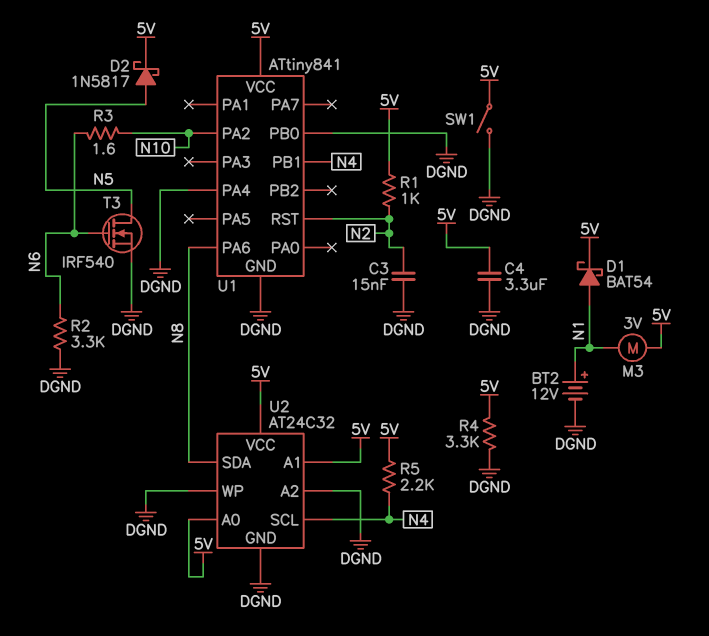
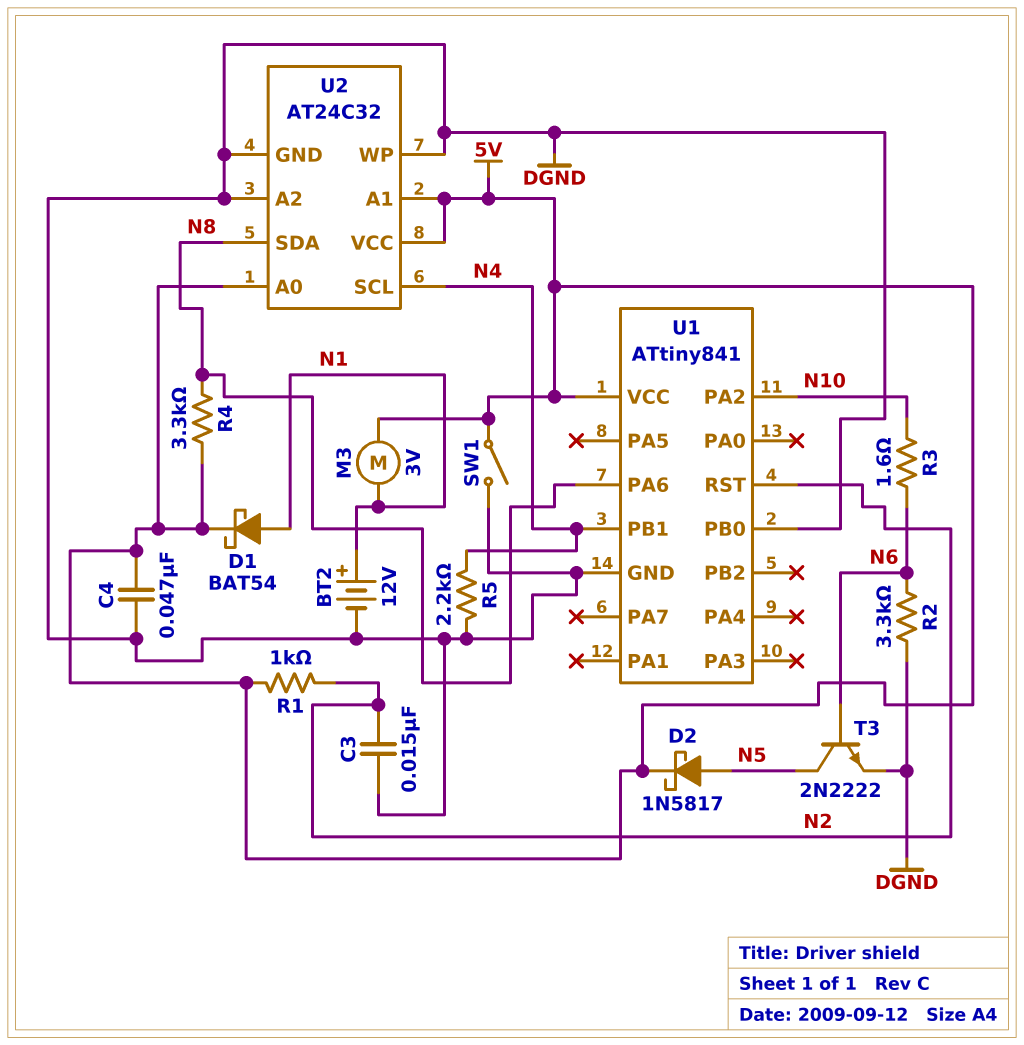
C4: 3.3uF (5V, DGND) -> 47nF (5V, DGND)
R4: 3.3k (5V, DGND) -> 3.3k (5V, N8)
R5: 2.2k (5V, N4) -> 2.2k (DGND, N4)
T3: NMOS IRF540 (G N6, D N5, S DGND) -> NPN 2N2222 (B N6, C N5, E DGND)
U1 pin PA4: DGND -> none

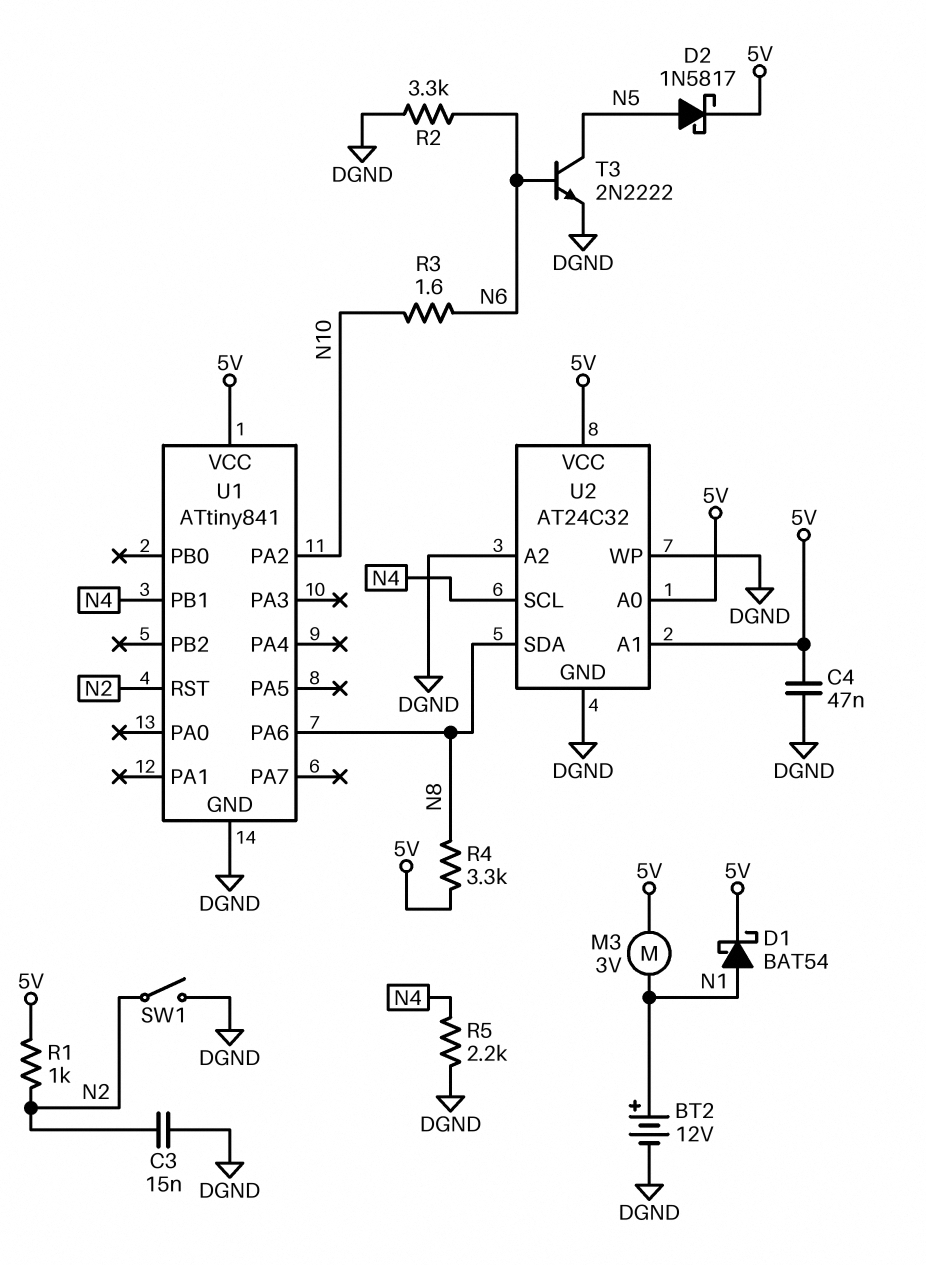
SW1: switch (5V, DGND) -> switch (DGND, N2)
U1 pin PB0: DGND -> none

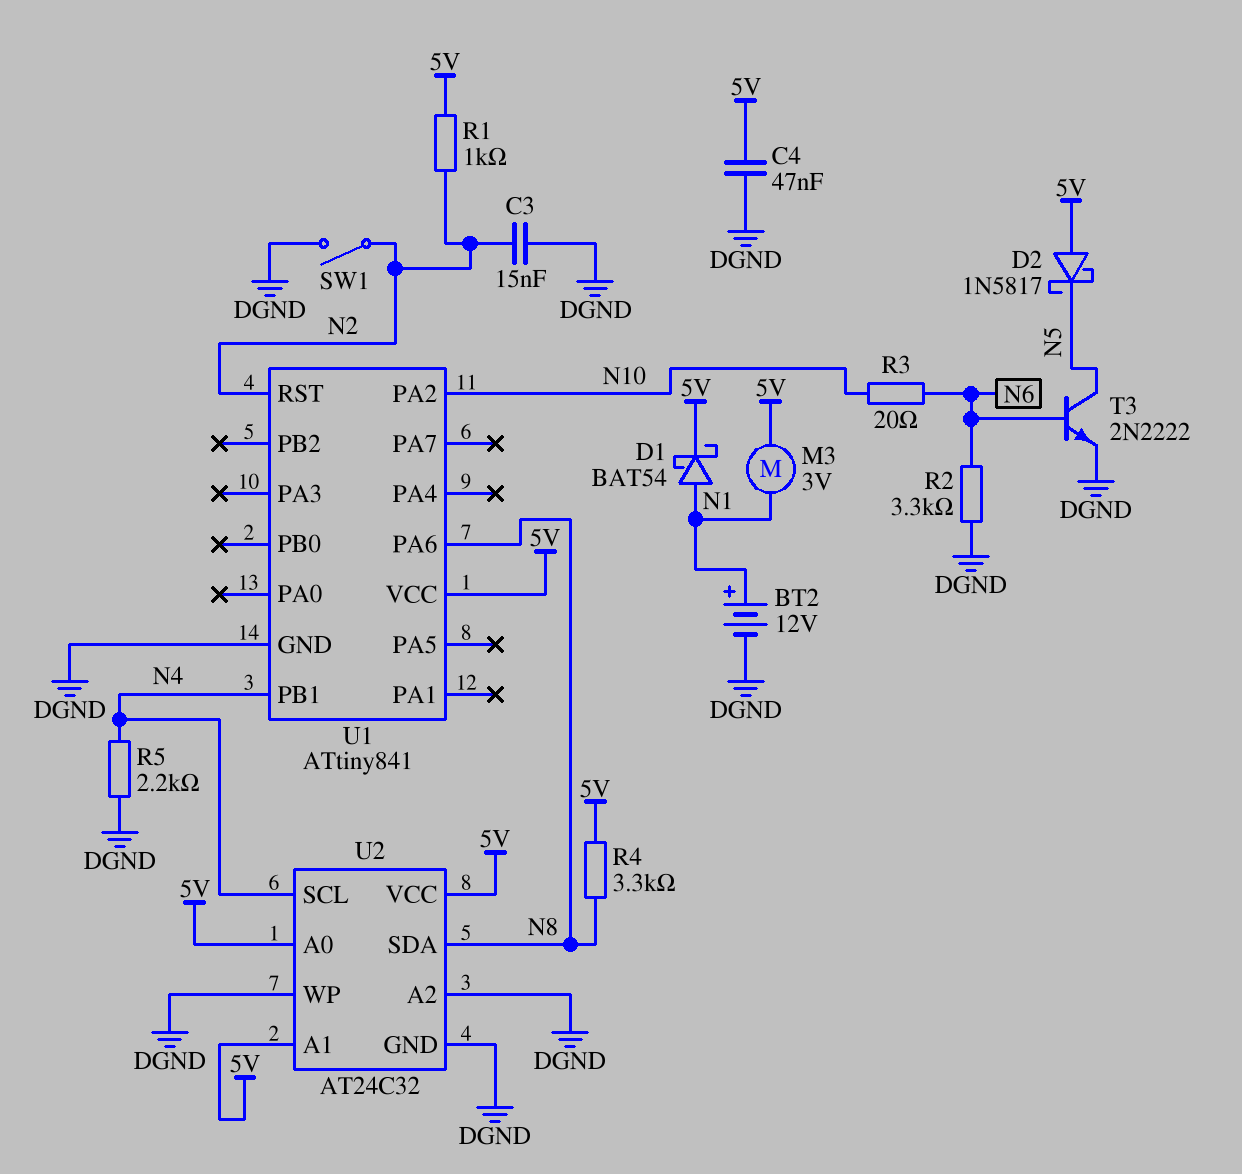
D2: schottky 1N5817 (A N5, K 5V) -> schottky 1N5817 (A 5V, K N5)
R3: 1.6 (N6, N10) -> 20 (N6, N10)

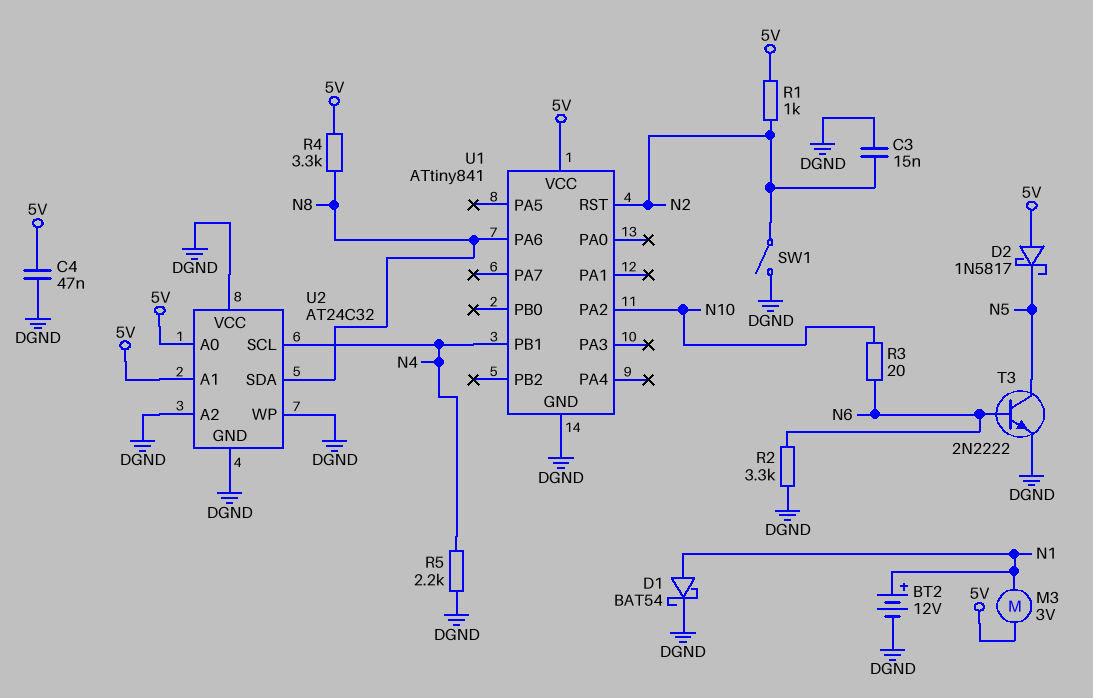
D1: schottky BAT54 (A N1, K 5V) -> schottky BAT54 (A N1, K DGND)
U2 pin VCC: 5V -> DGND

